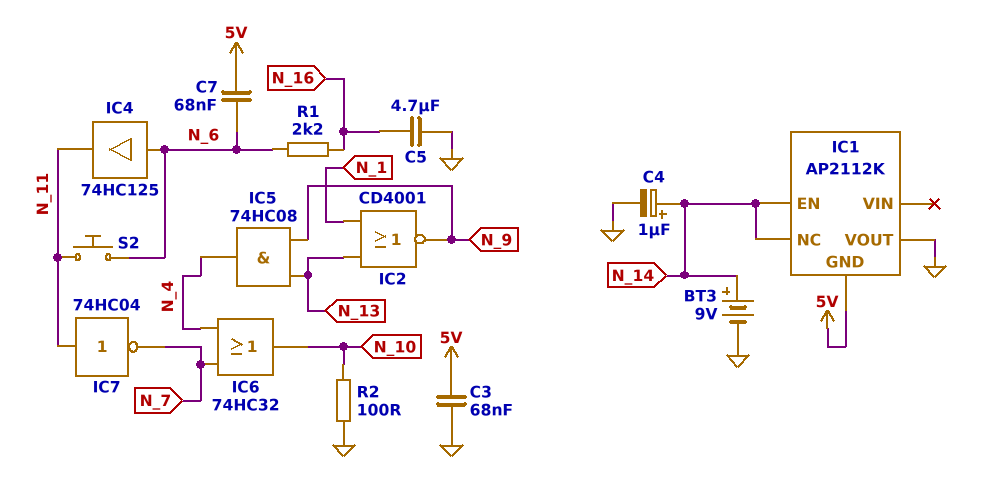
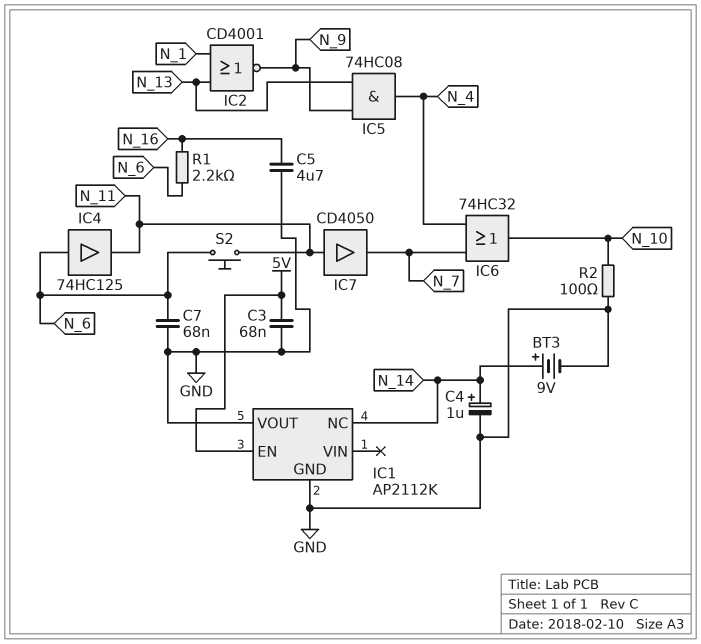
C7: 68nF (5V, N_6) -> 68nF (GND, N_6)
IC1 pin EN: N_14 -> 5V
IC1 pin GND: 5V -> GND
IC7: NOT 74HC04 (in N_11, out N_7) -> buffer CD4050 (in N_11, out N_7)

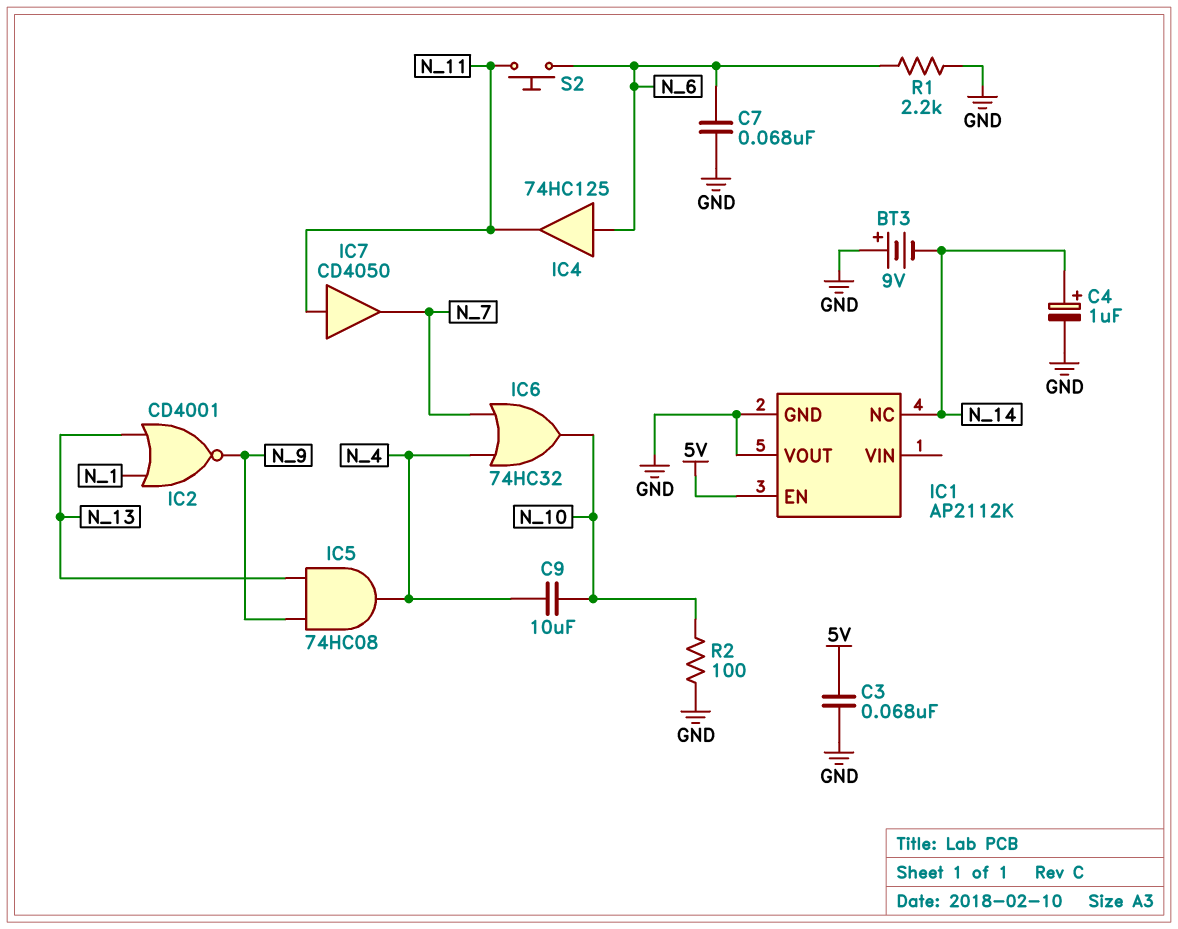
BT3: 9V (plus N_14, minus GND) -> 9V (plus GND, minus N_14)
C5: 4.7uF (GND, N_16) -> none
C9: none -> 10uF (N_4, N_10)
R1: 2.2k (N_6, N_16) -> 2.2k (GND, N_6)

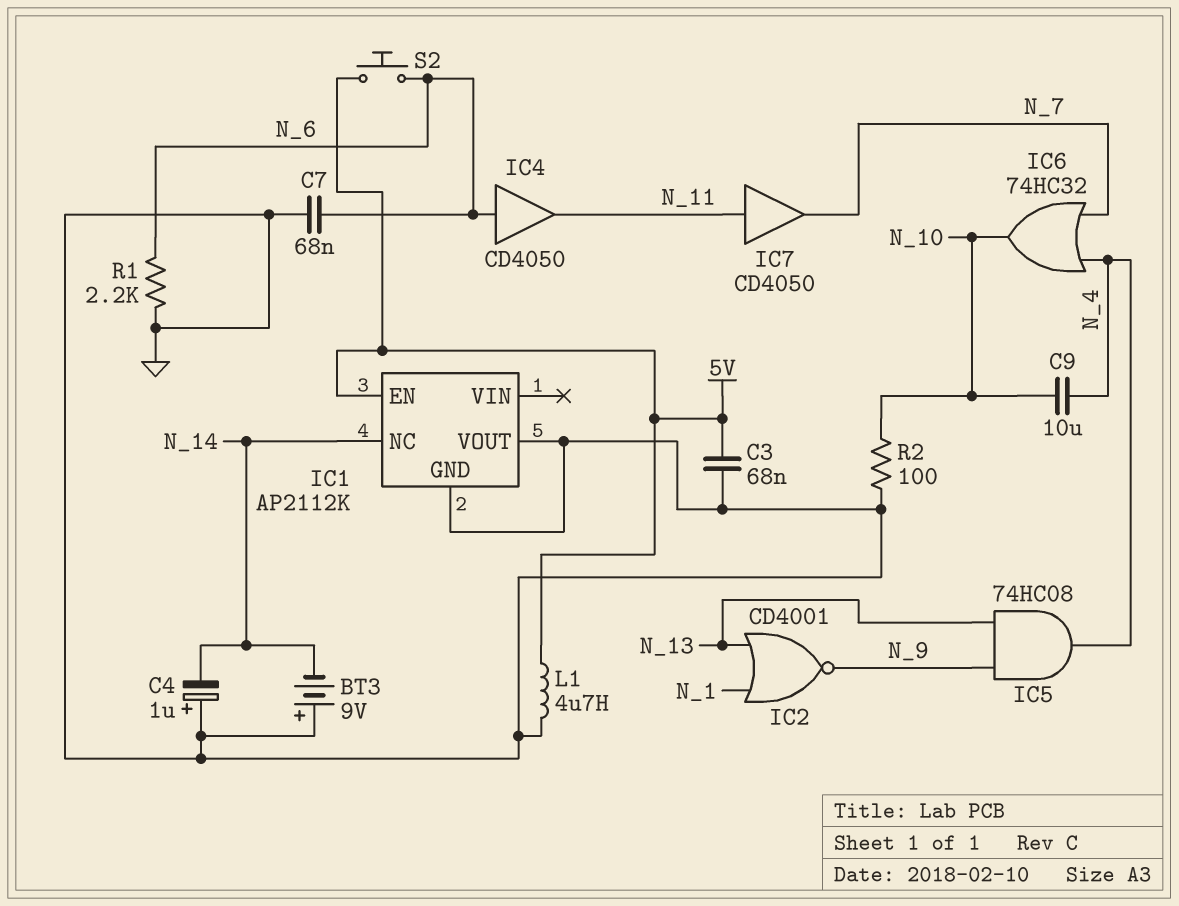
C4: 1uF (plus N_14, minus GND) -> 1uF (plus GND, minus N_14)
IC4: buffer 74HC125 (in N_6, out N_11) -> buffer CD4050 (in N_6, out N_11)
L1: none -> 4.7uH (5V, GND)
S2: button (N_6, N_11) -> button (5V, N_6)

